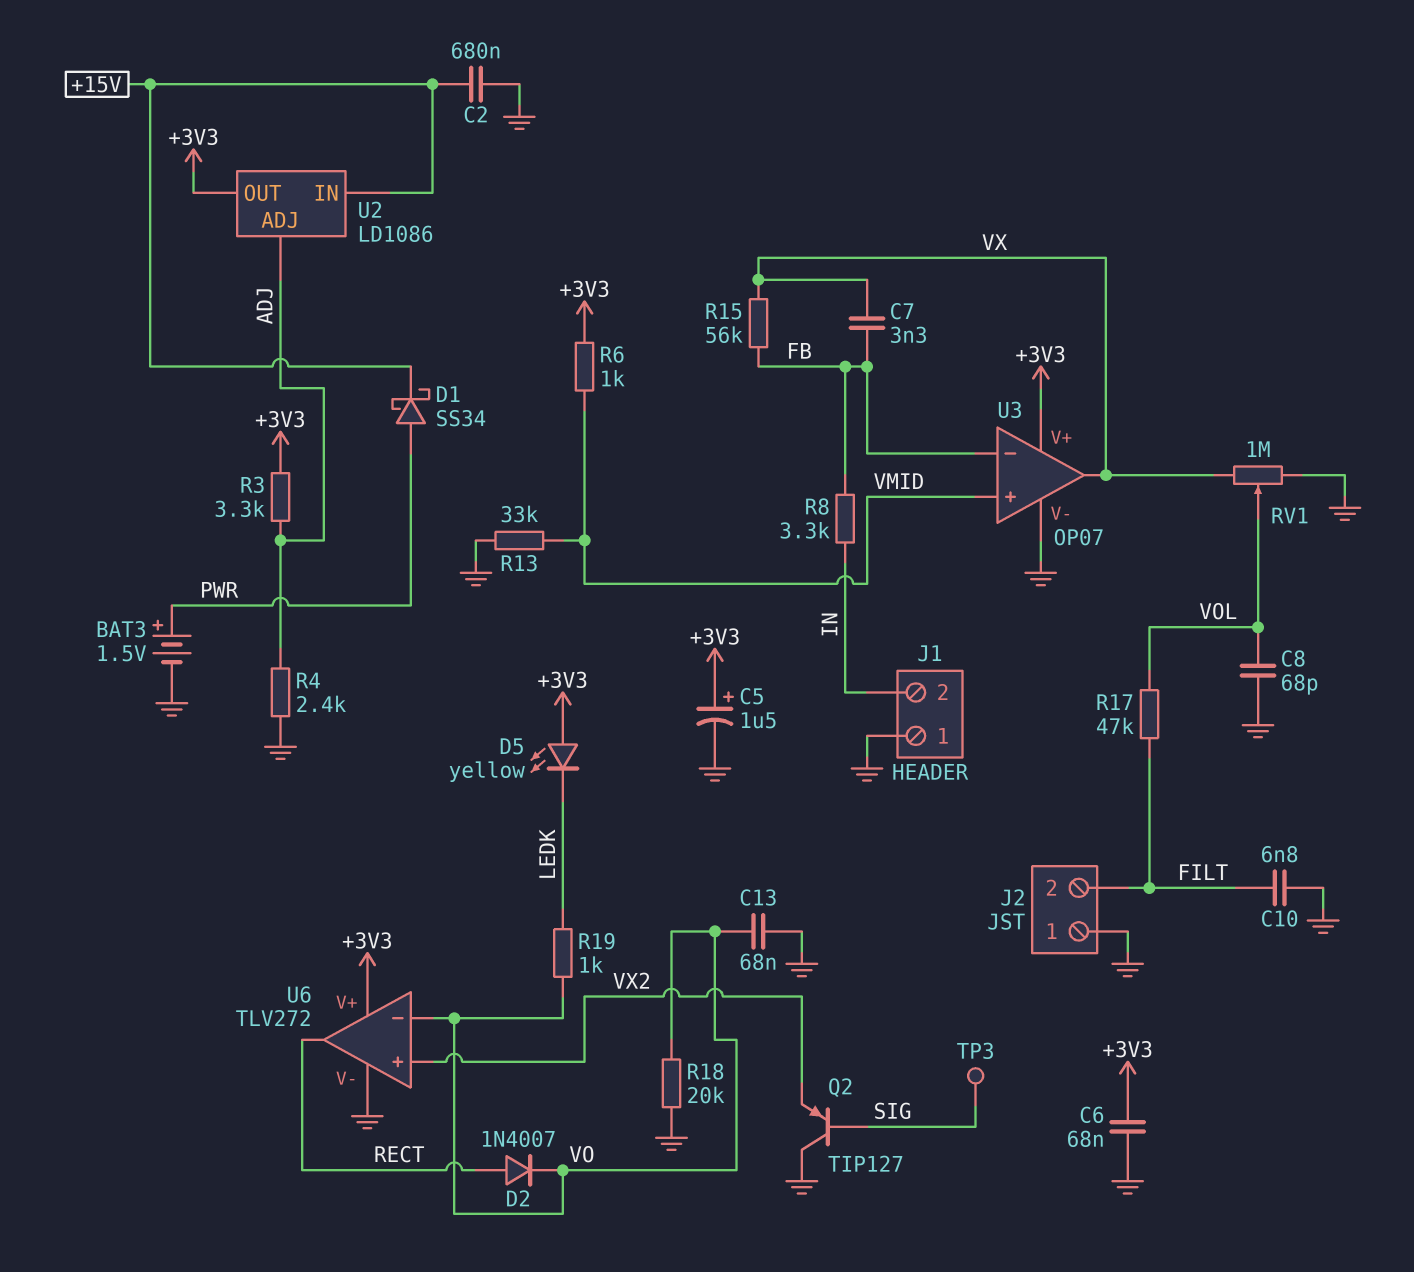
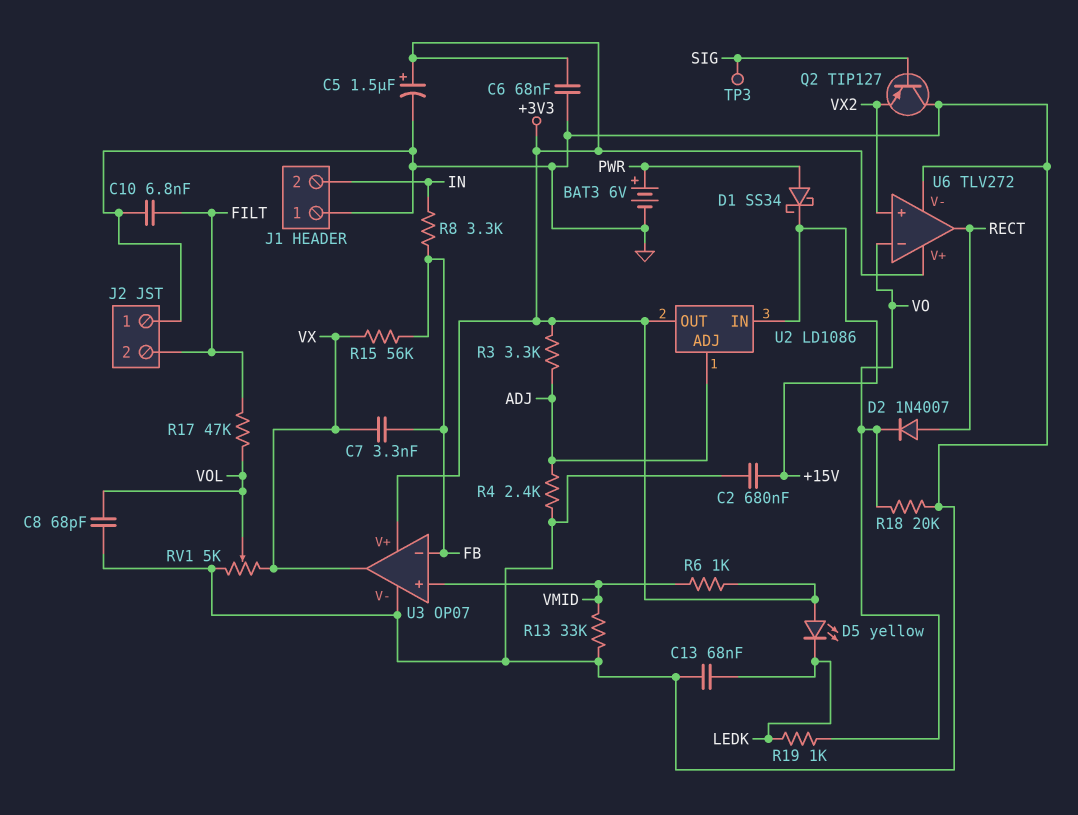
BAT3: 1.5V (plus PWR, minus GND) -> 6V (plus PWR, minus GND)
C13: 68nF (GND, VO) -> 68nF (GND, LEDK)
RV1: 1M (GND, VX, wiper VOL) -> 5k (GND, VX, wiper VOL)

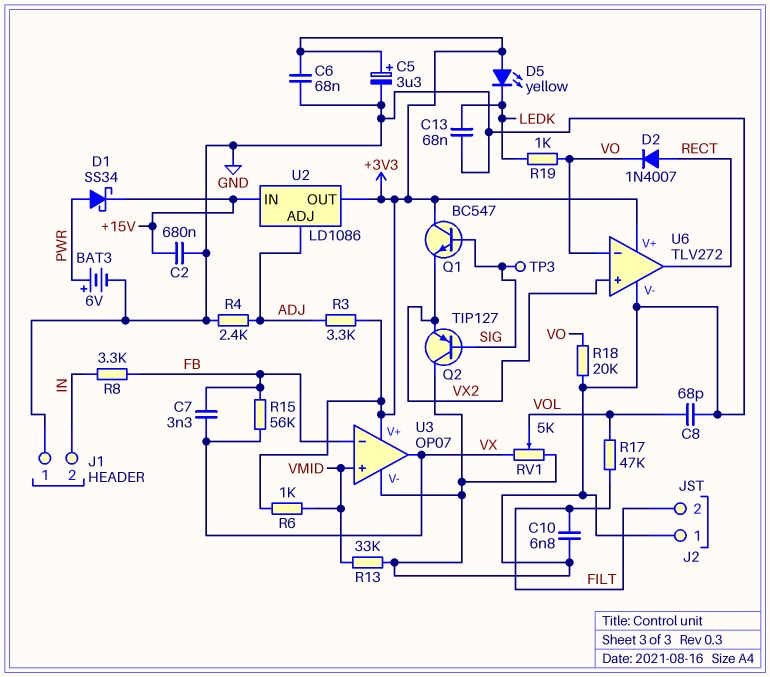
C5: 1.5uF (plus +3V3, minus GND) -> 3.3uF (plus +3V3, minus GND)
Q1: none -> NPN BC547 (B SIG, C +3V3, E VX2)

